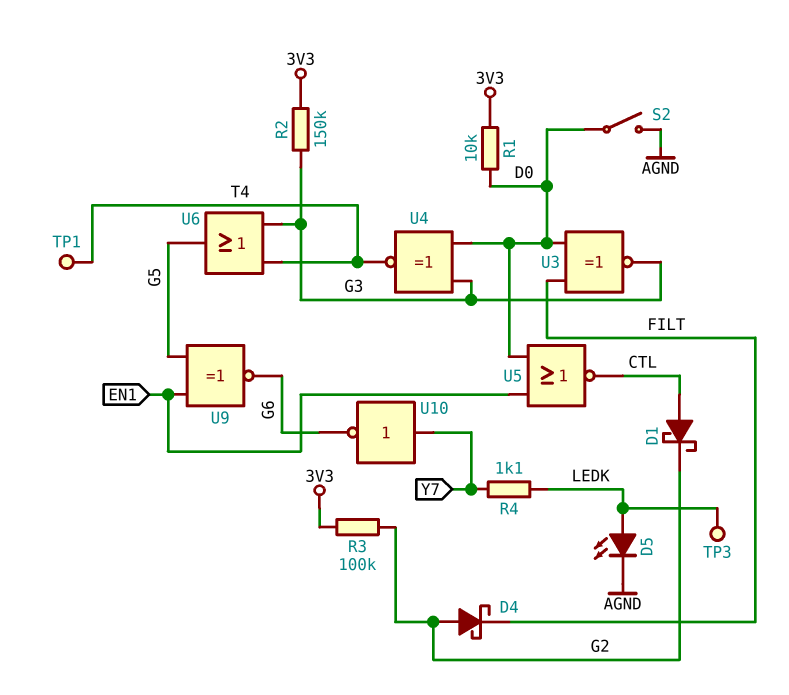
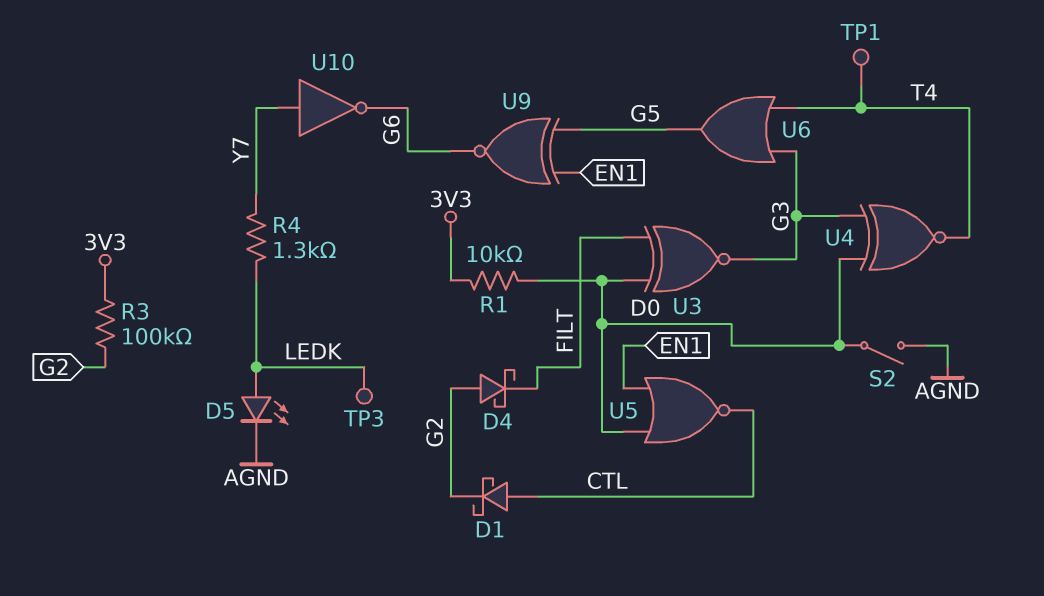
R2: 150k (3V3, G3) -> none
R4: 1.1k (LEDK, Y7) -> 1.3k (LEDK, Y7)

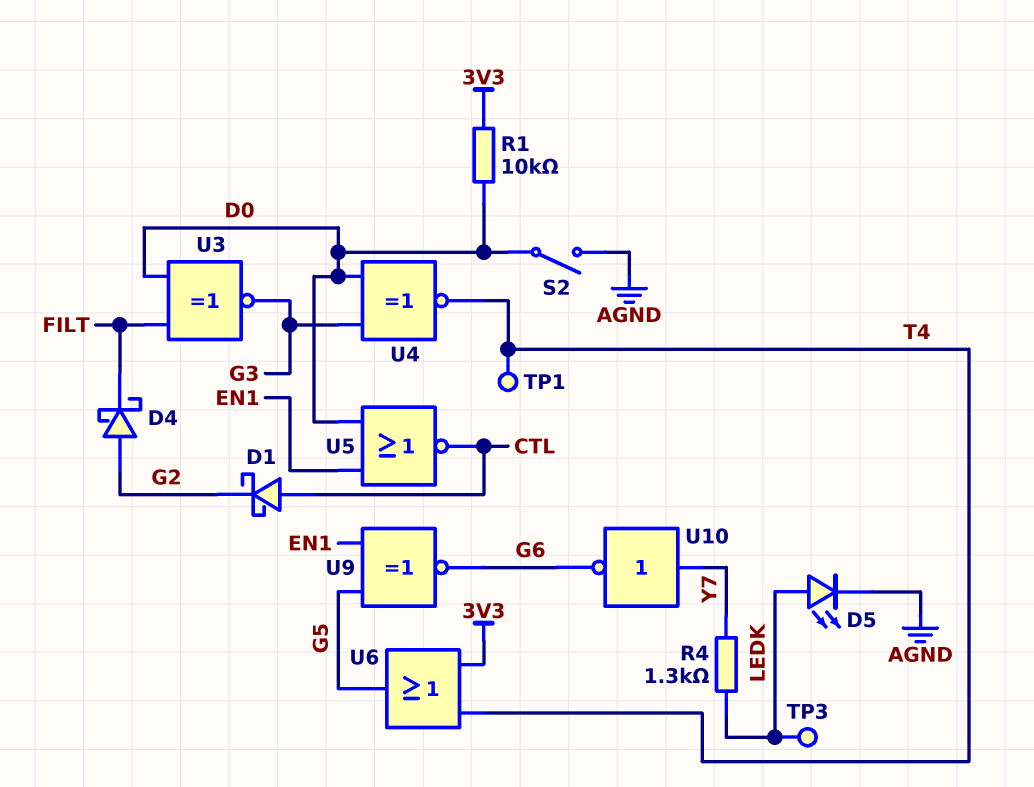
R3: 100k (3V3, G2) -> none
U6: OR (in G3, in T4, out G5) -> OR (in 3V3, in T4, out G5)

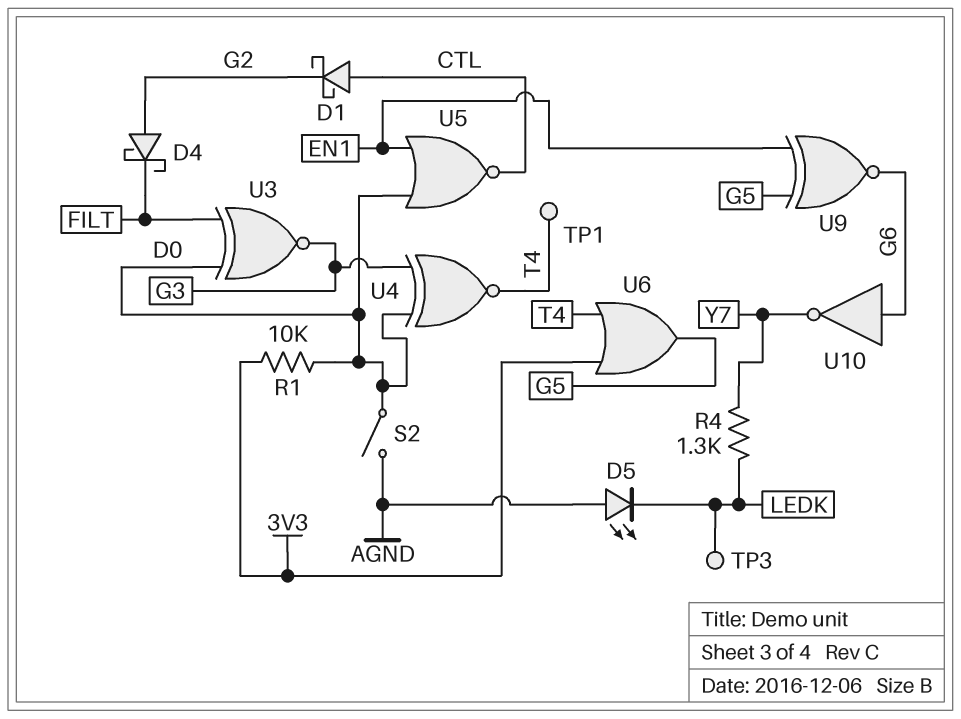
D5: LED (A LEDK, K AGND) -> LED (A AGND, K LEDK)
U10: NOT (in Y7, out G6) -> NOT (in G6, out Y7)

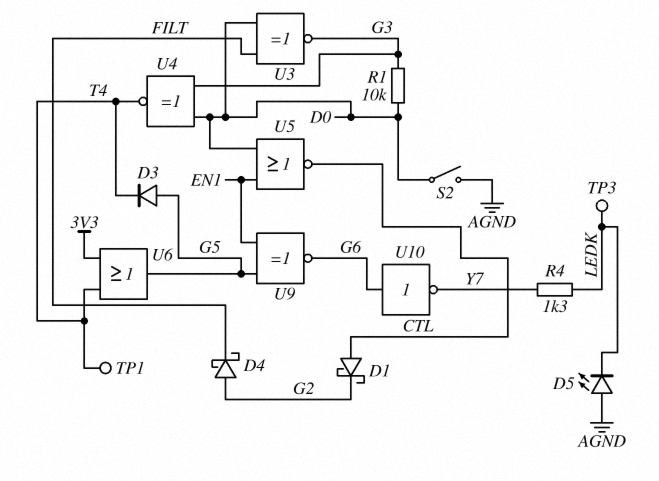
D3: none -> diode (A G5, K T4)
R1: 10k (3V3, D0) -> 10k (D0, G3)

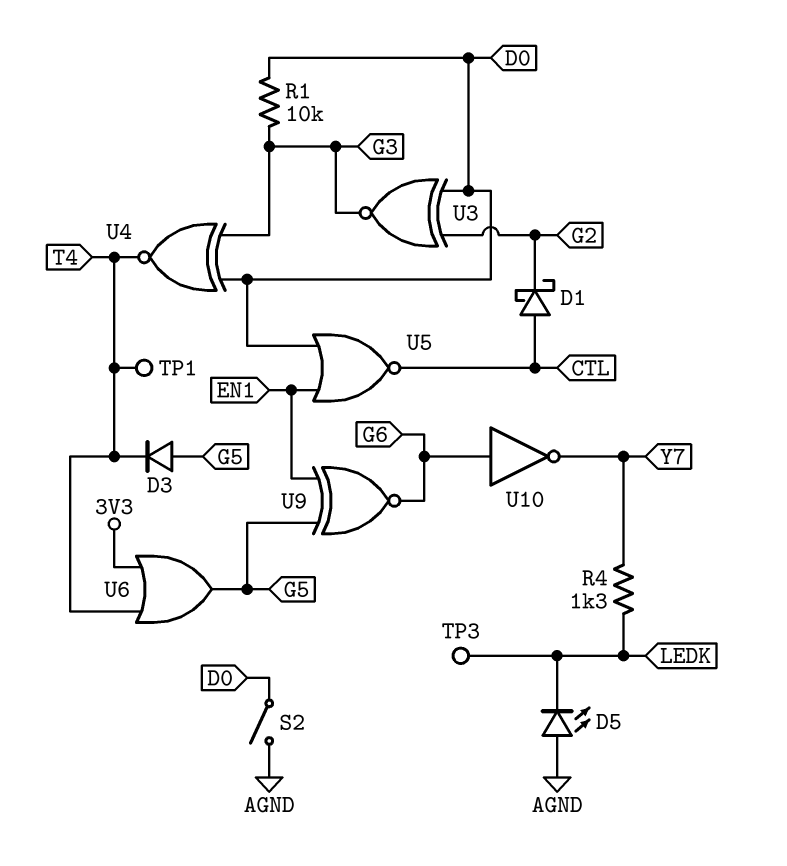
D4: schottky (A G2, K FILT) -> none
U3: XNOR (in D0, in FILT, out G3) -> XNOR (in D0, in G2, out G3)

